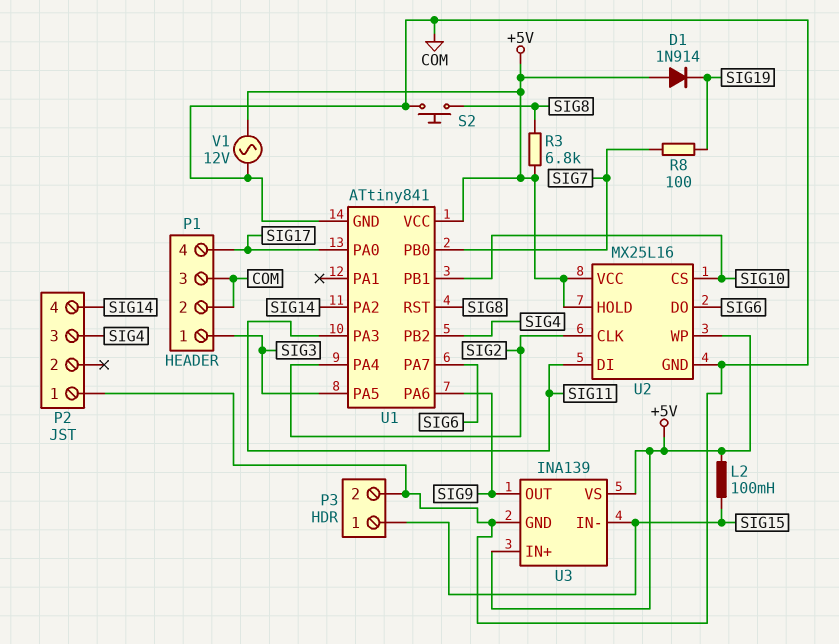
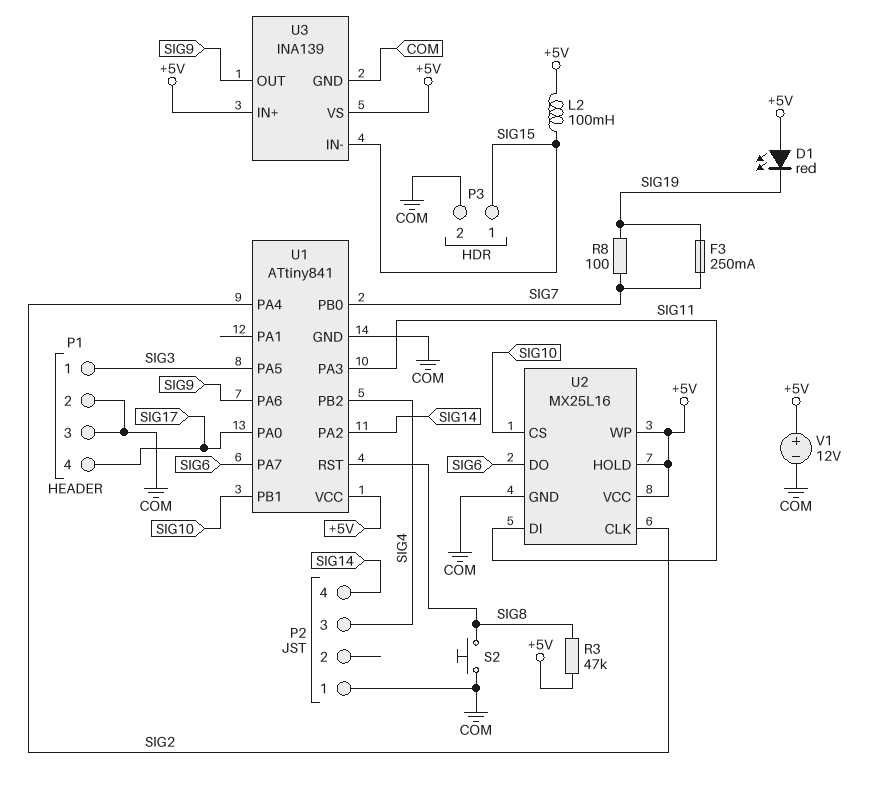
D1: diode 1N914 (A +5V, K SIG19) -> LED red (A +5V, K SIG19)
F3: none -> 250mA (SIG7, SIG19)
R3: 6.8k (+5V, SIG8) -> 47k (+5V, SIG8)
V1: AC 12V (+5V, COM) -> 12V (plus +5V, minus COM)

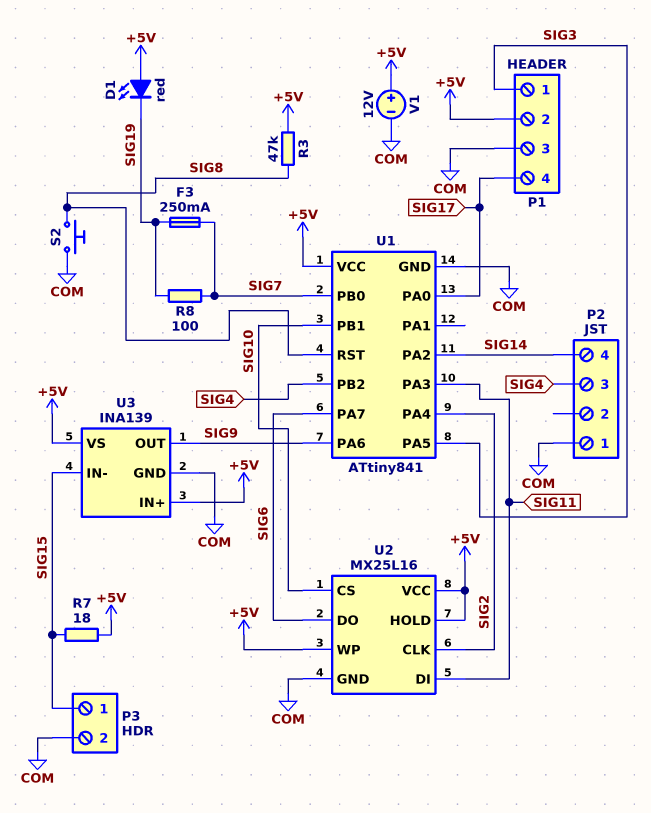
L2: 100mH (+5V, SIG15) -> none
P1 pin 2: COM -> +5V
R7: none -> 18 (+5V, SIG15)

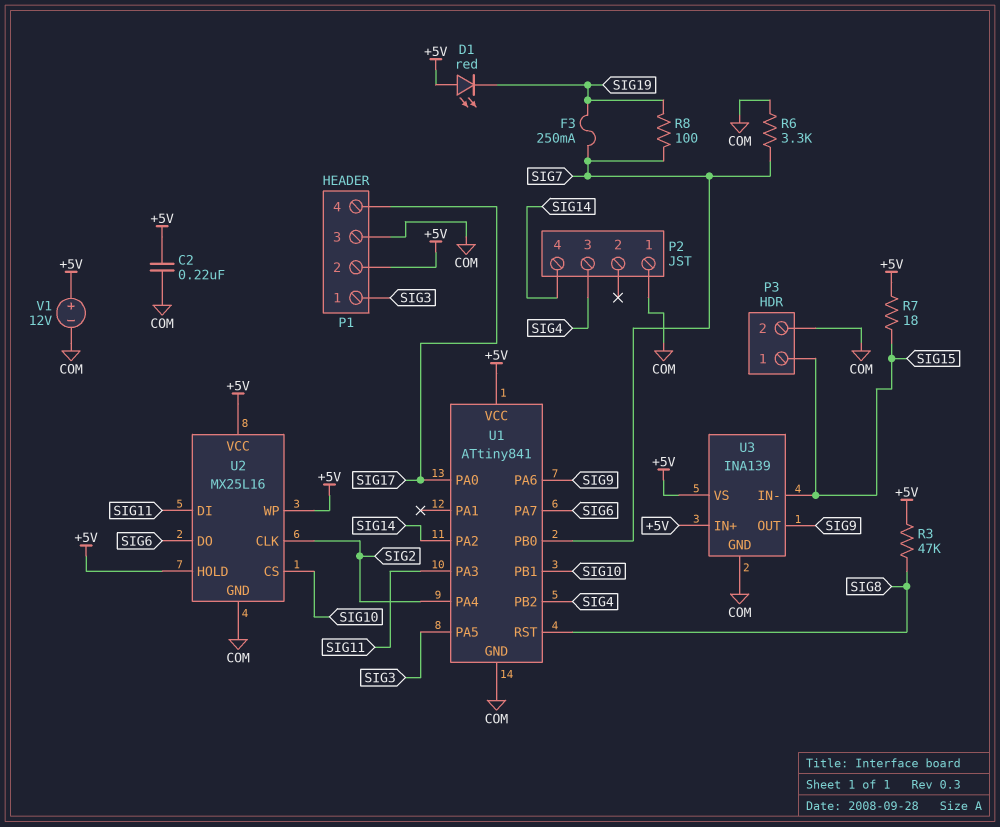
C2: none -> 220nF (+5V, COM)
R6: none -> 3.3k (COM, SIG7)
S2: button (COM, SIG8) -> none

